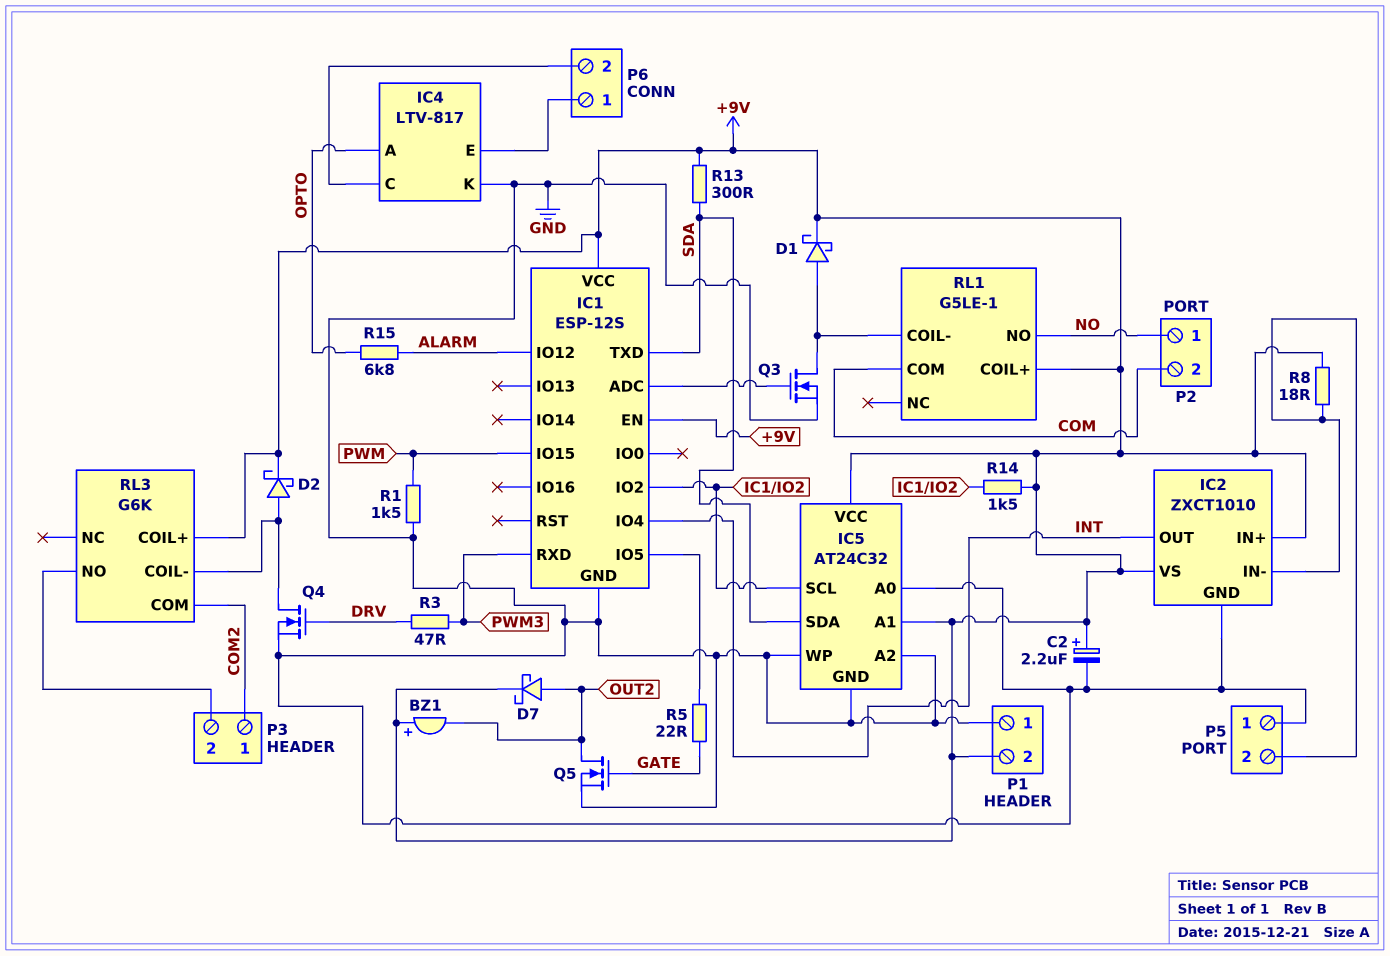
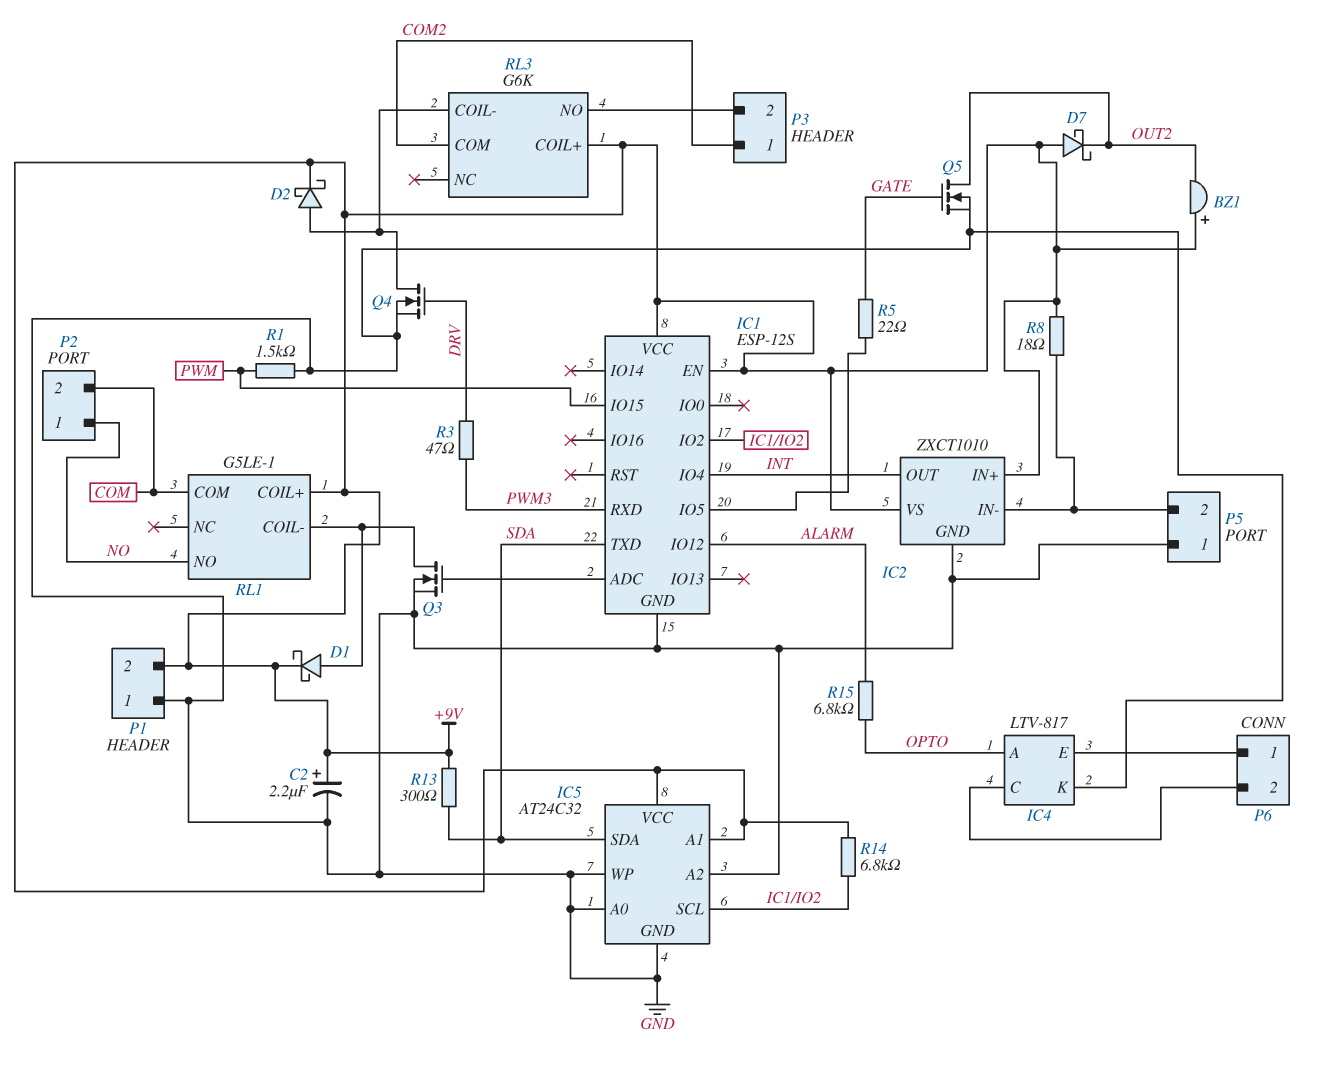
D7: schottky (A OUT2, K +9V) -> schottky (A +9V, K OUT2)
R14: 1.5k (+9V, IC1/IO2) -> 6.8k (+9V, IC1/IO2)

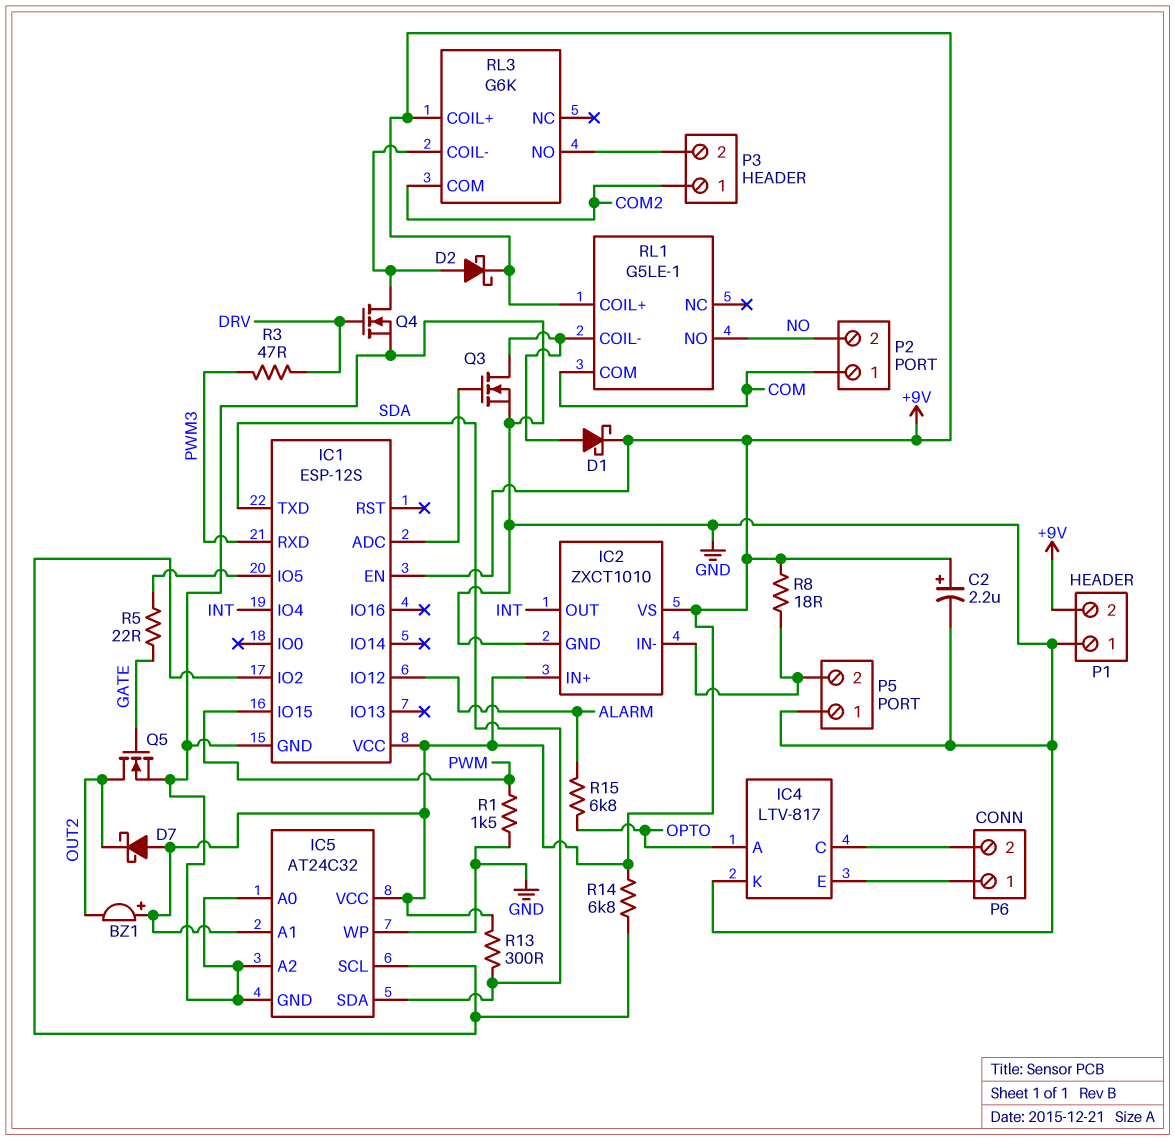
P2 pin 1: NO -> COM
P2 pin 2: COM -> NO

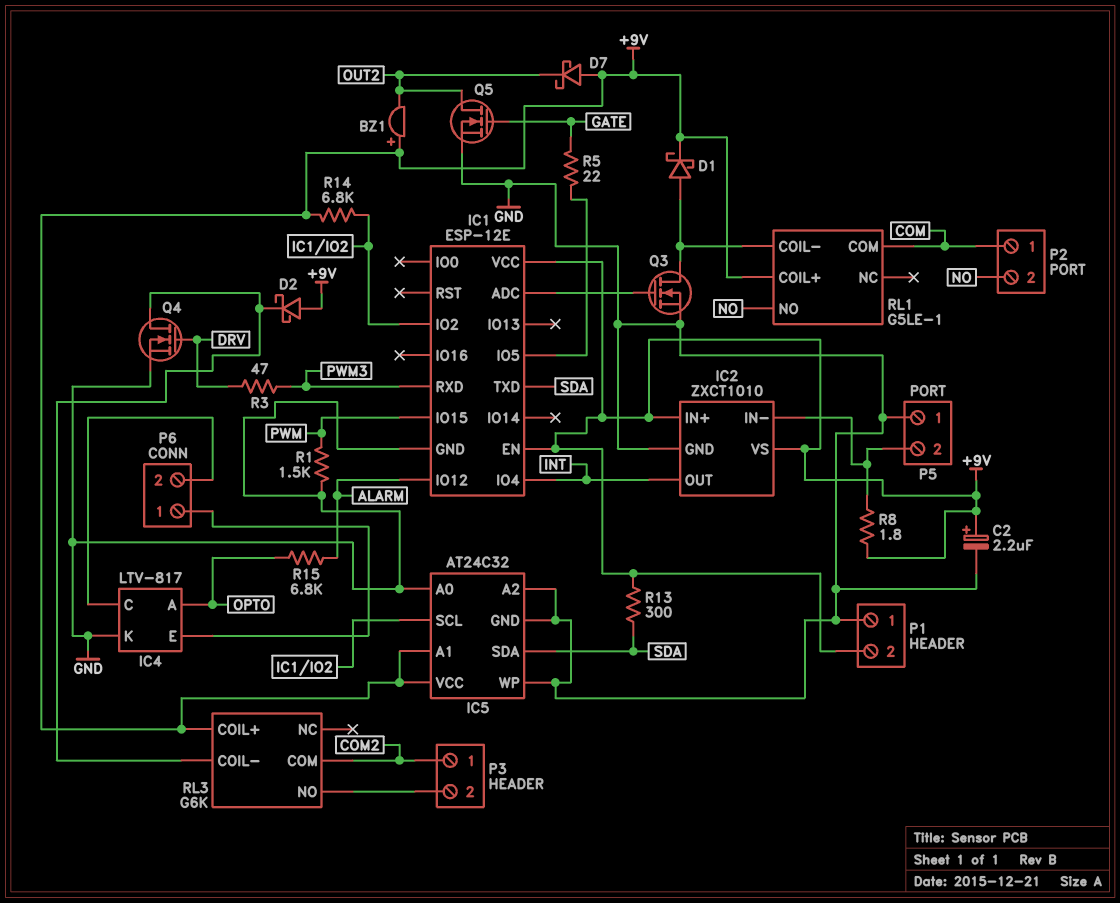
D2: schottky (A RL3/COIL-, K +9V) -> schottky (A +9V, K RL3/COIL-)
IC1: ESP-12S -> ESP-12E
R8: 18 (+9V, IC2/IN-) -> 1.8 (+9V, IC2/IN-)

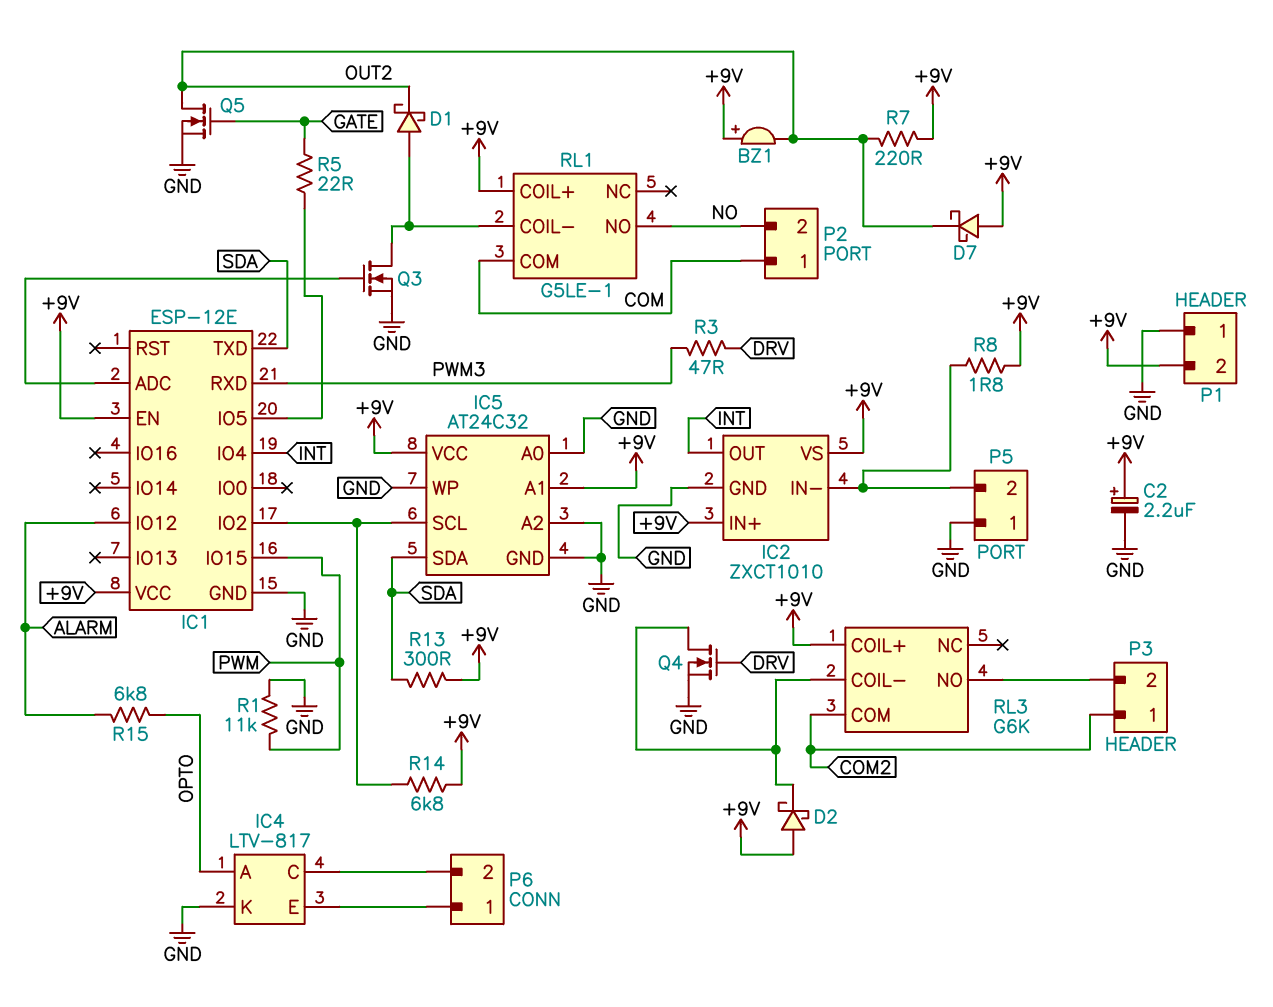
D1: schottky (A RL1/COIL-, K +9V) -> schottky (A RL1/COIL-, K OUT2)
R1: 1.5k (GND, PWM) -> 11k (GND, PWM)
R7: none -> 220 (+9V, OUT2)

